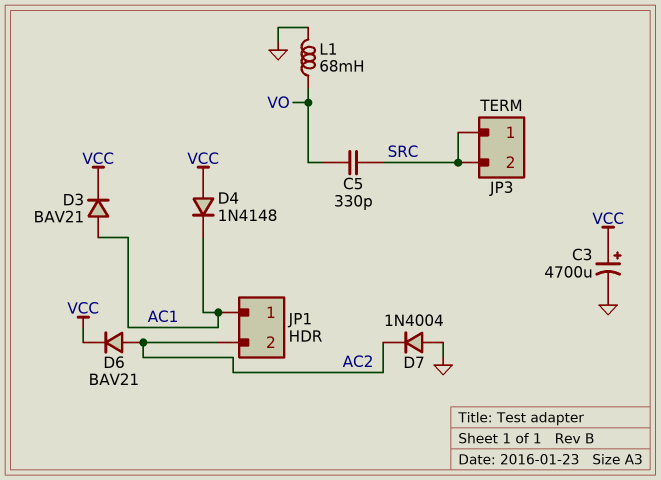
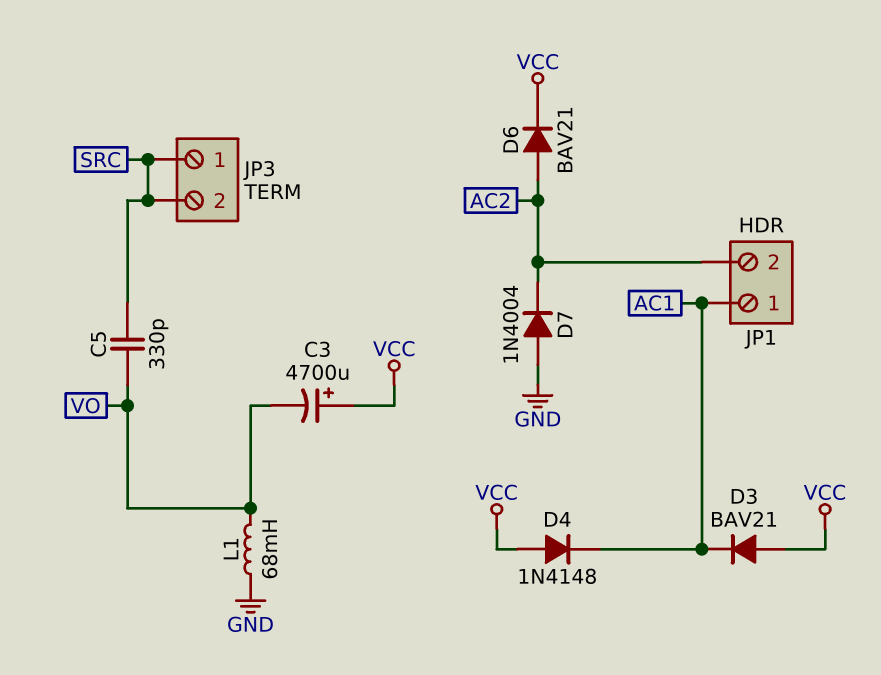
C3: 4700uF (plus VCC, minus GND) -> 4700uF (plus VCC, minus VO)
D3: diode BAV21 (A AC1, K VCC) -> diode BAV21 (A VCC, K AC1)

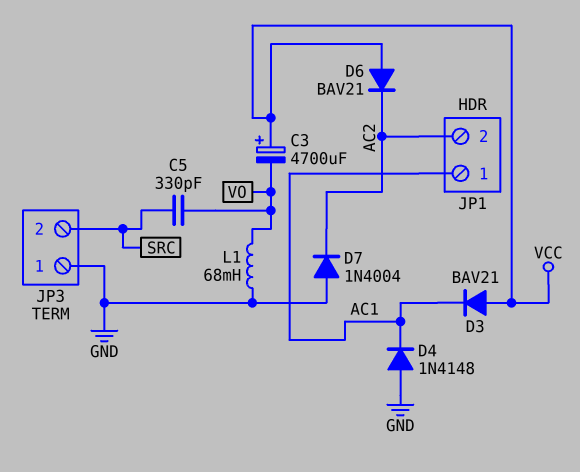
D4: diode 1N4148 (A VCC, K AC1) -> diode 1N4148 (A GND, K AC1)
D6: diode BAV21 (A AC2, K VCC) -> diode BAV21 (A VCC, K AC2)
JP3 pin 1: SRC -> GND

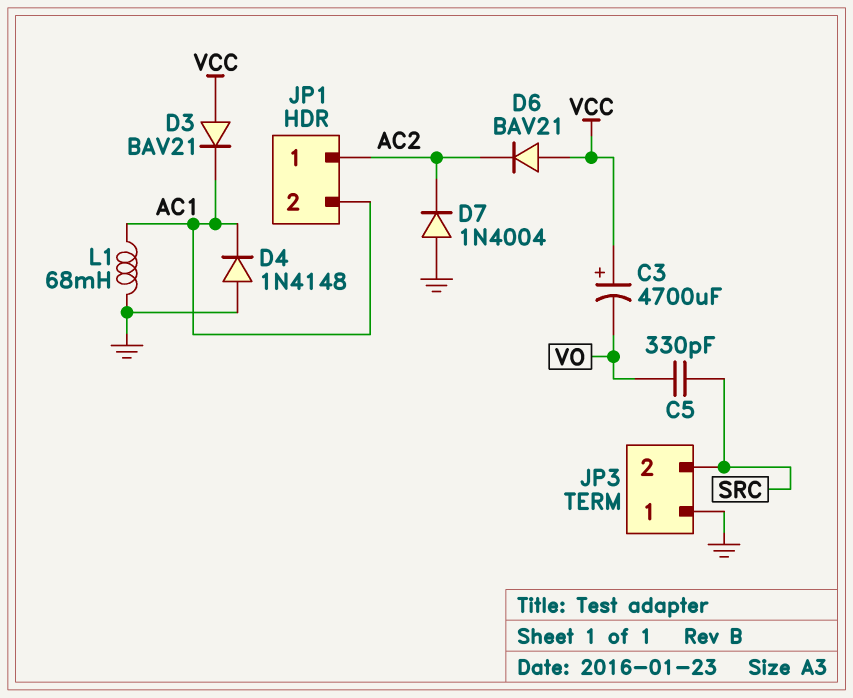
JP1 pin 1: AC1 -> AC2
JP1 pin 2: AC2 -> AC1
L1: 68mH (GND, VO) -> 68mH (AC1, GND)

